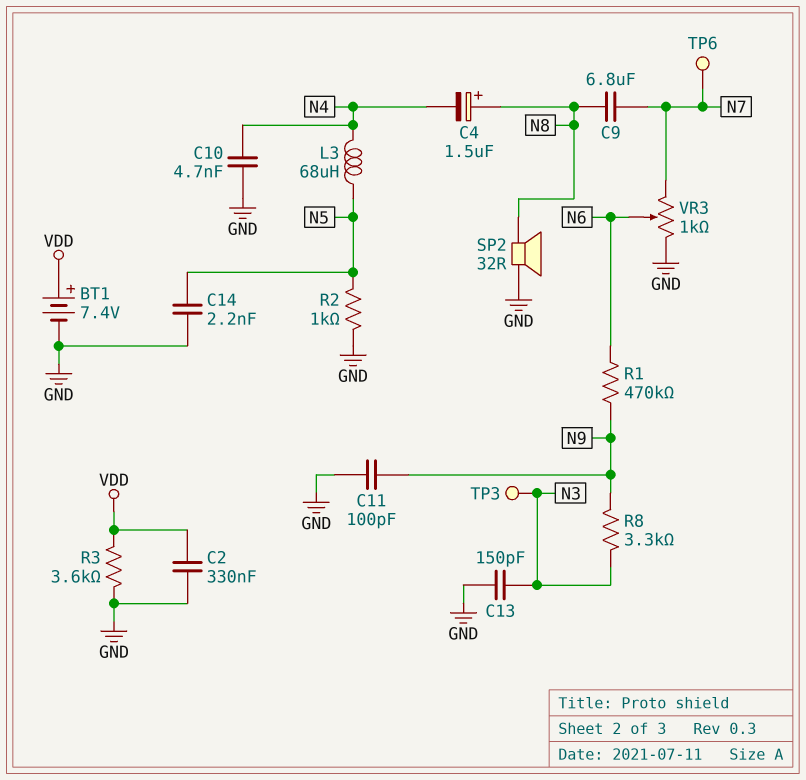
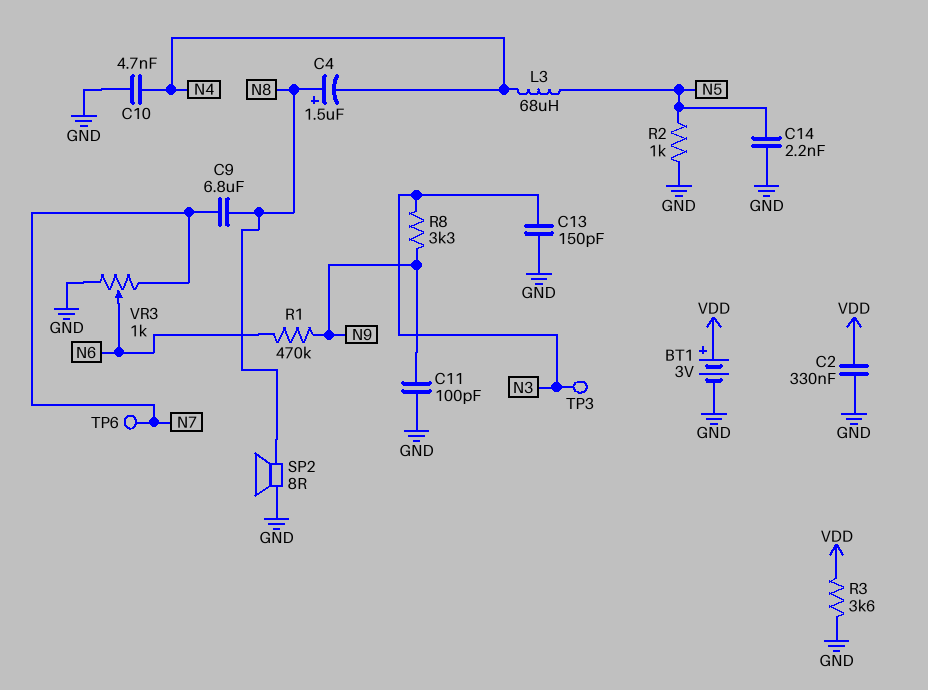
BT1: 7.4V (plus VDD, minus GND) -> 3V (plus VDD, minus GND)
SP2: speaker 32R (GND, N8) -> speaker 8R (GND, N8)

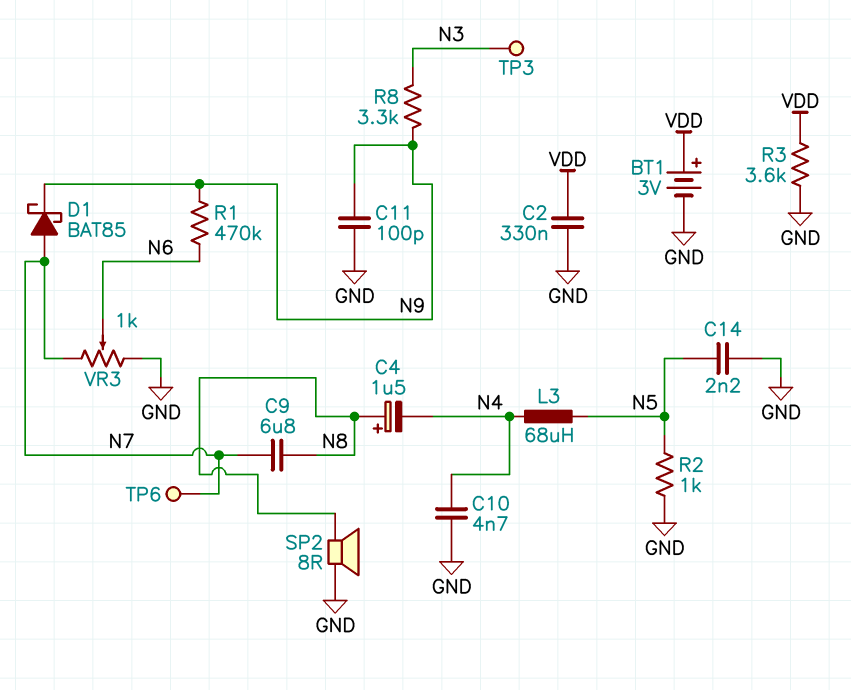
C13: 150pF (GND, N3) -> none
D1: none -> schottky BAT85 (A N7, K N9)

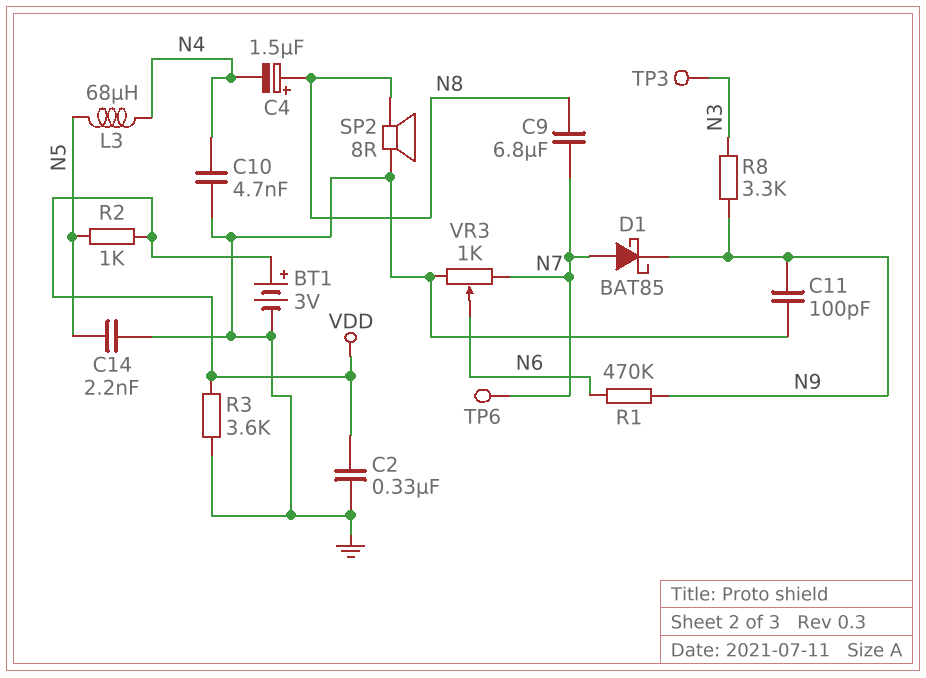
R2: 1k (GND, N5) -> 1k (N5, VDD)

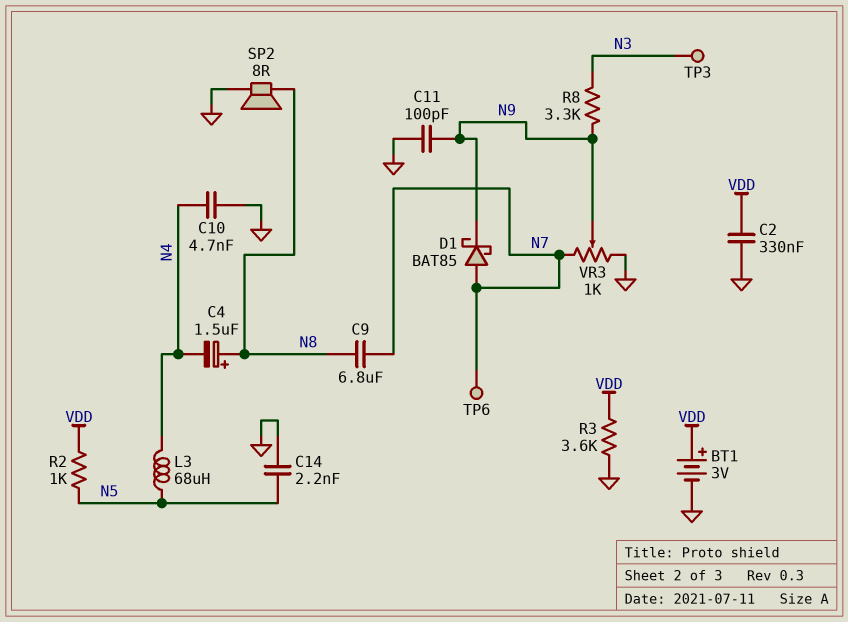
R1: 470k (N6, N9) -> none
VR3: 1k (GND, N7, wiper N6) -> 1k (GND, N7, wiper N9)

